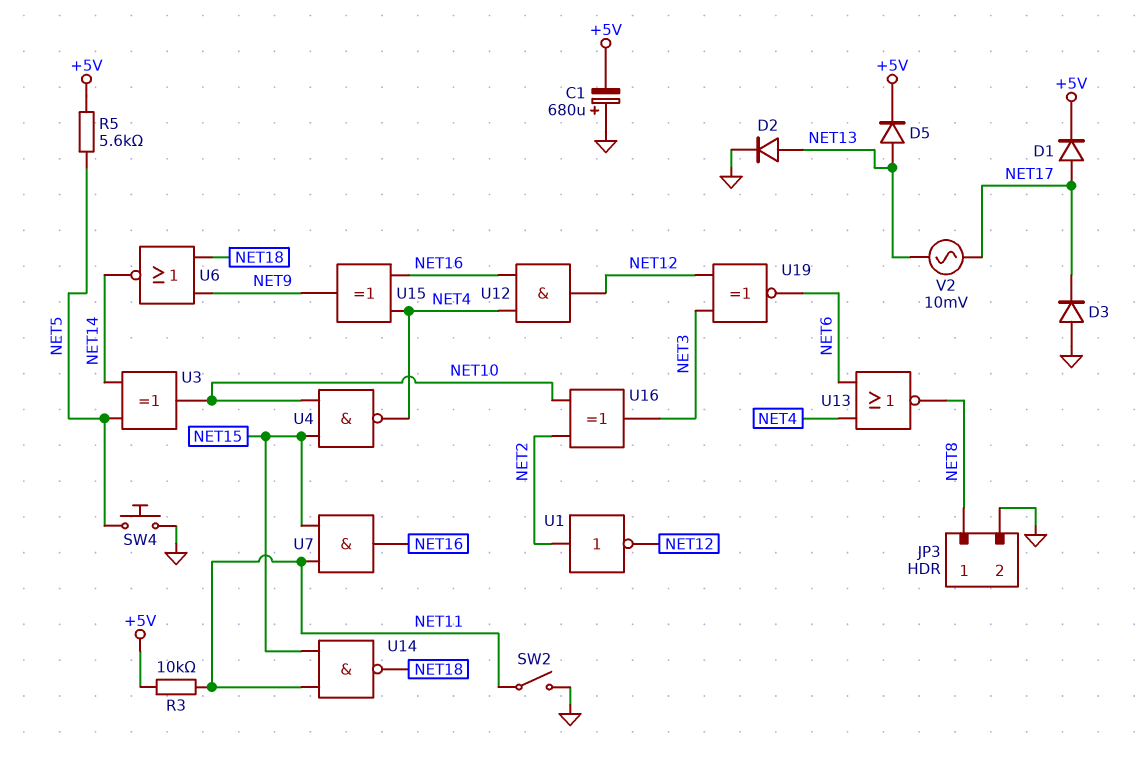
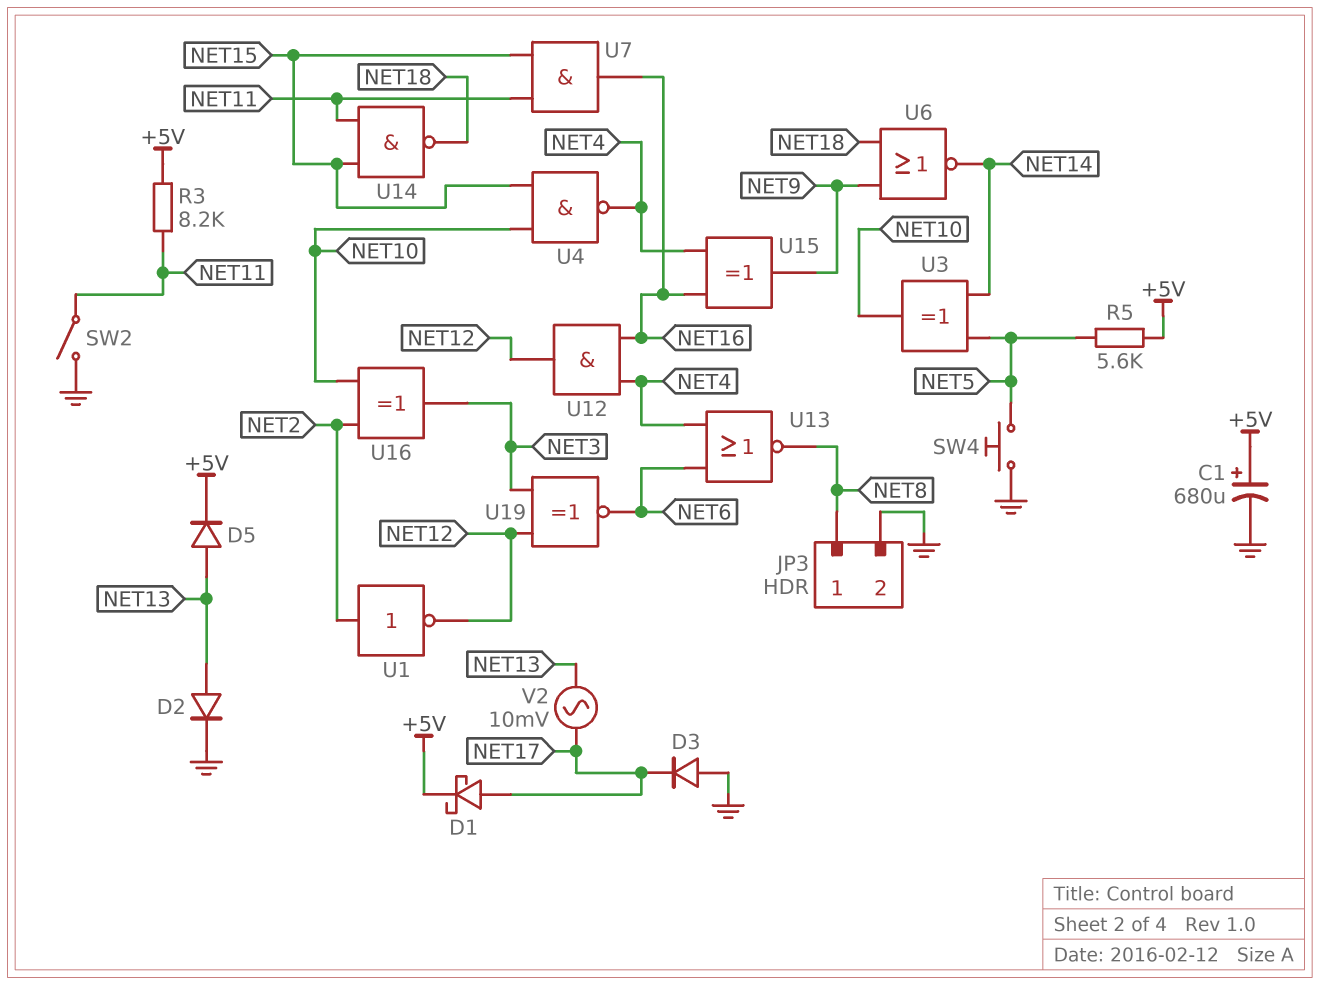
C1: 680uF (plus GND, minus +5V) -> 680uF (plus +5V, minus GND)
D1: diode (A NET17, K +5V) -> schottky (A NET17, K +5V)
R3: 10k (+5V, NET11) -> 8.2k (+5V, NET11)

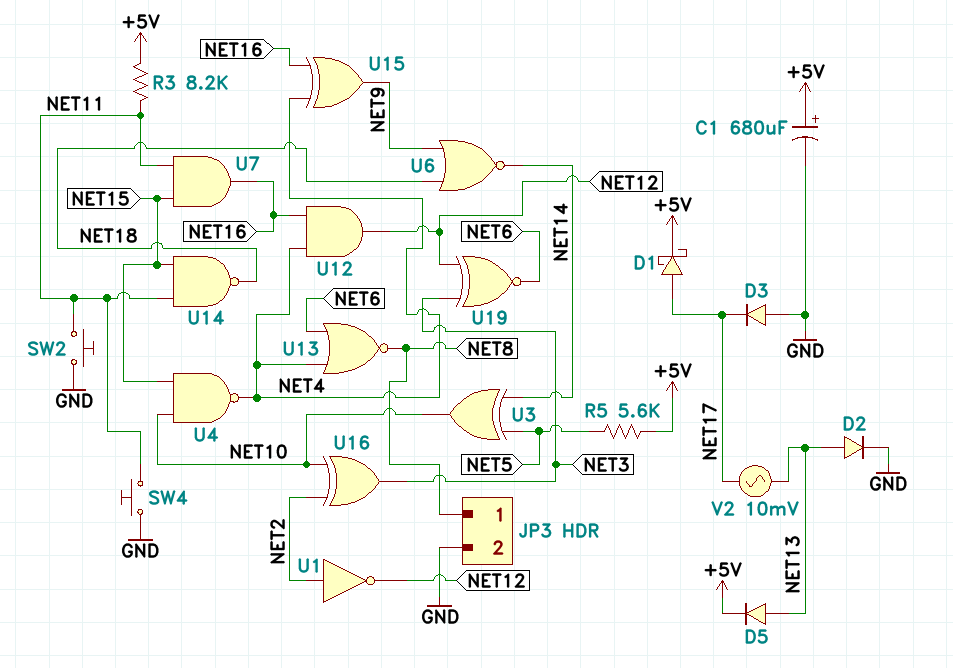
SW2: switch (GND, NET11) -> button (GND, NET11)
SW4: button (GND, NET5) -> button (GND, NET11)

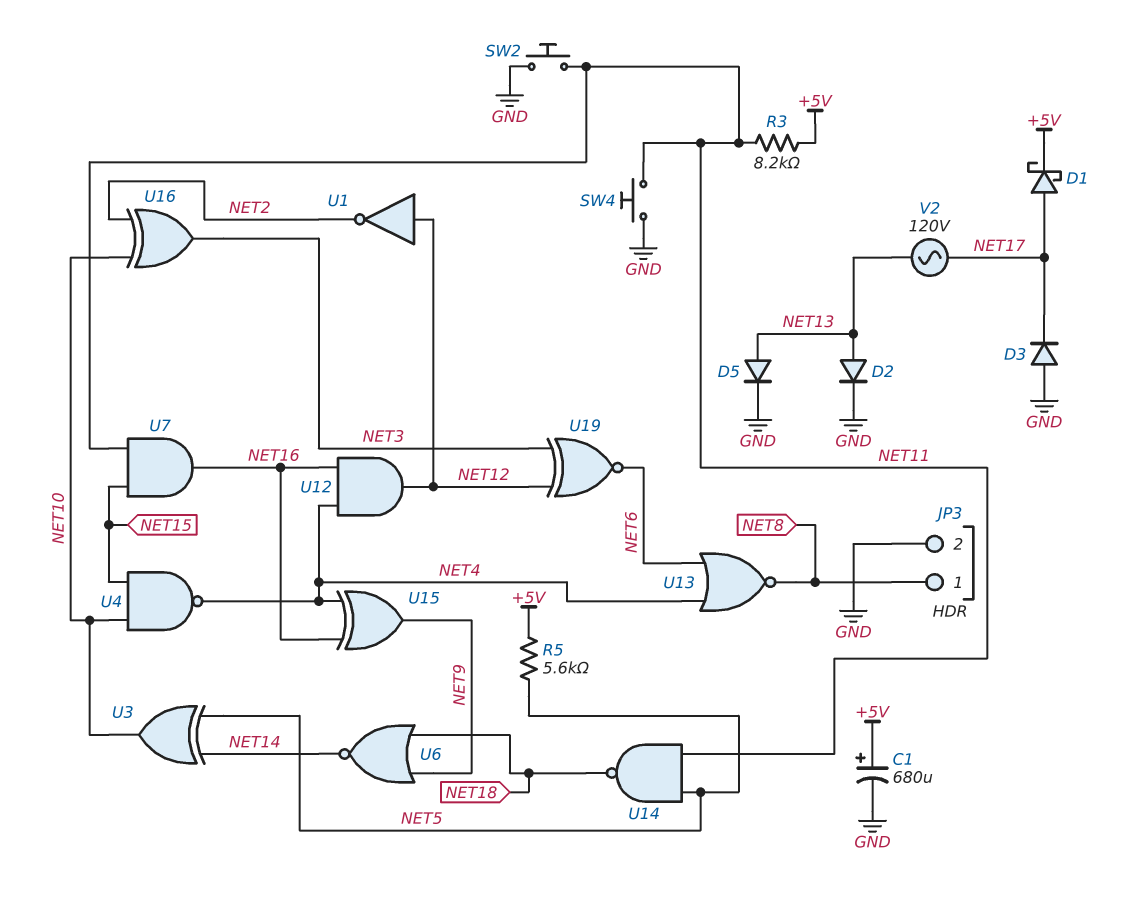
D5: diode (A NET13, K +5V) -> diode (A NET13, K GND)
U1: NOT (in NET2, out NET12) -> NOT (in NET12, out NET2)
U14: NAND (in NET11, in NET15, out NET18) -> NAND (in NET5, in NET11, out NET18)
V2: AC 10mV (NET13, NET17) -> AC 120V (NET13, NET17)

